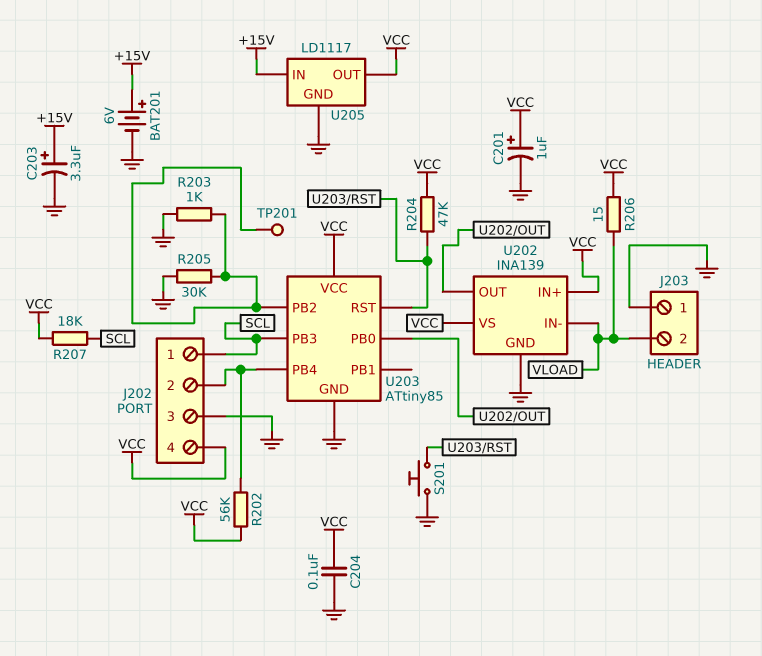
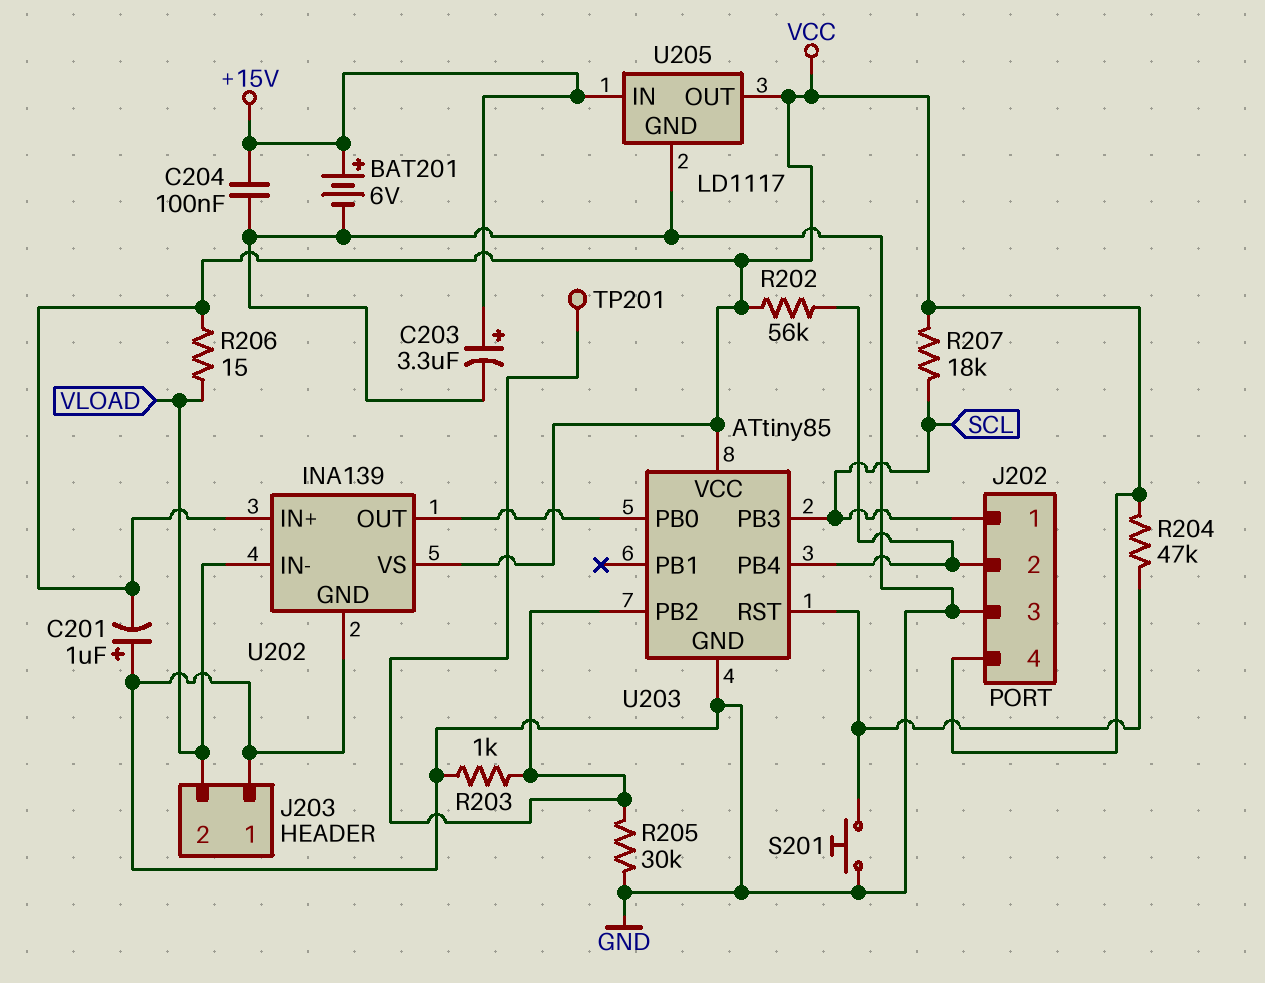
C201: 1uF (plus VCC, minus GND) -> 1uF (plus GND, minus VCC)
C204: 100nF (GND, VCC) -> 100nF (+15V, GND)

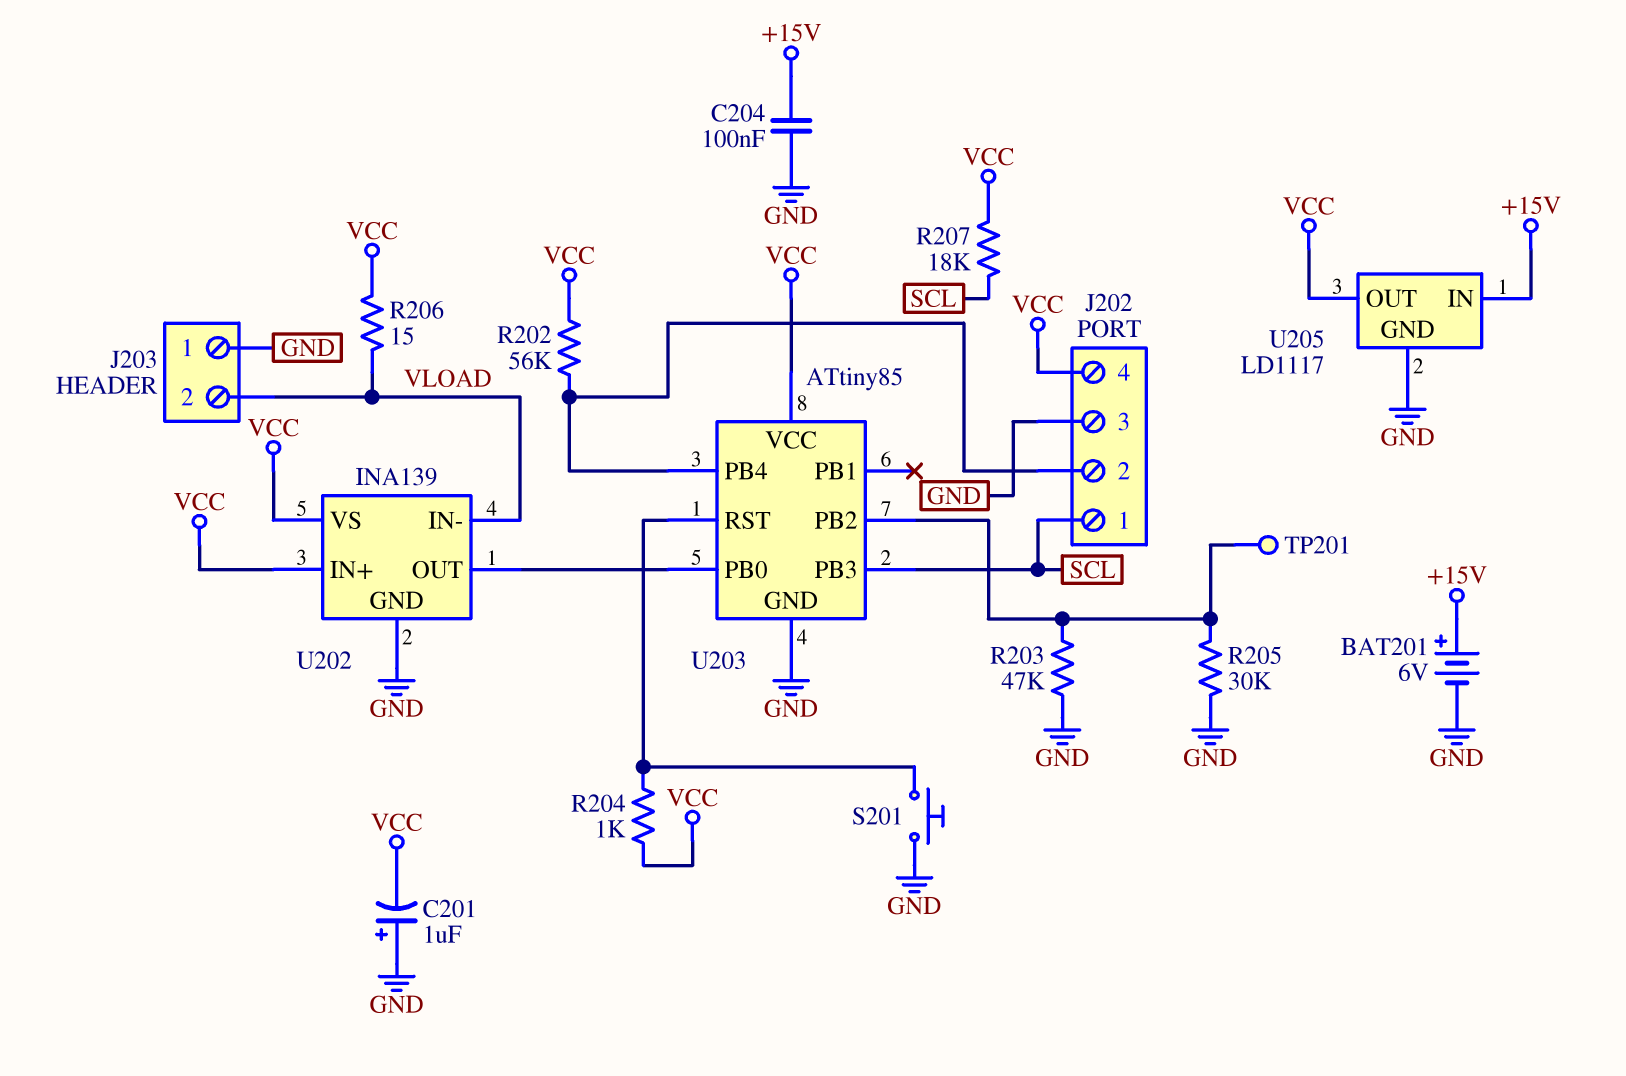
C203: 3.3uF (plus +15V, minus GND) -> none
R203: 1k (GND, U203/PB2) -> 47k (GND, U203/PB2)
R204: 47k (U203/RST, VCC) -> 1k (U203/RST, VCC)

